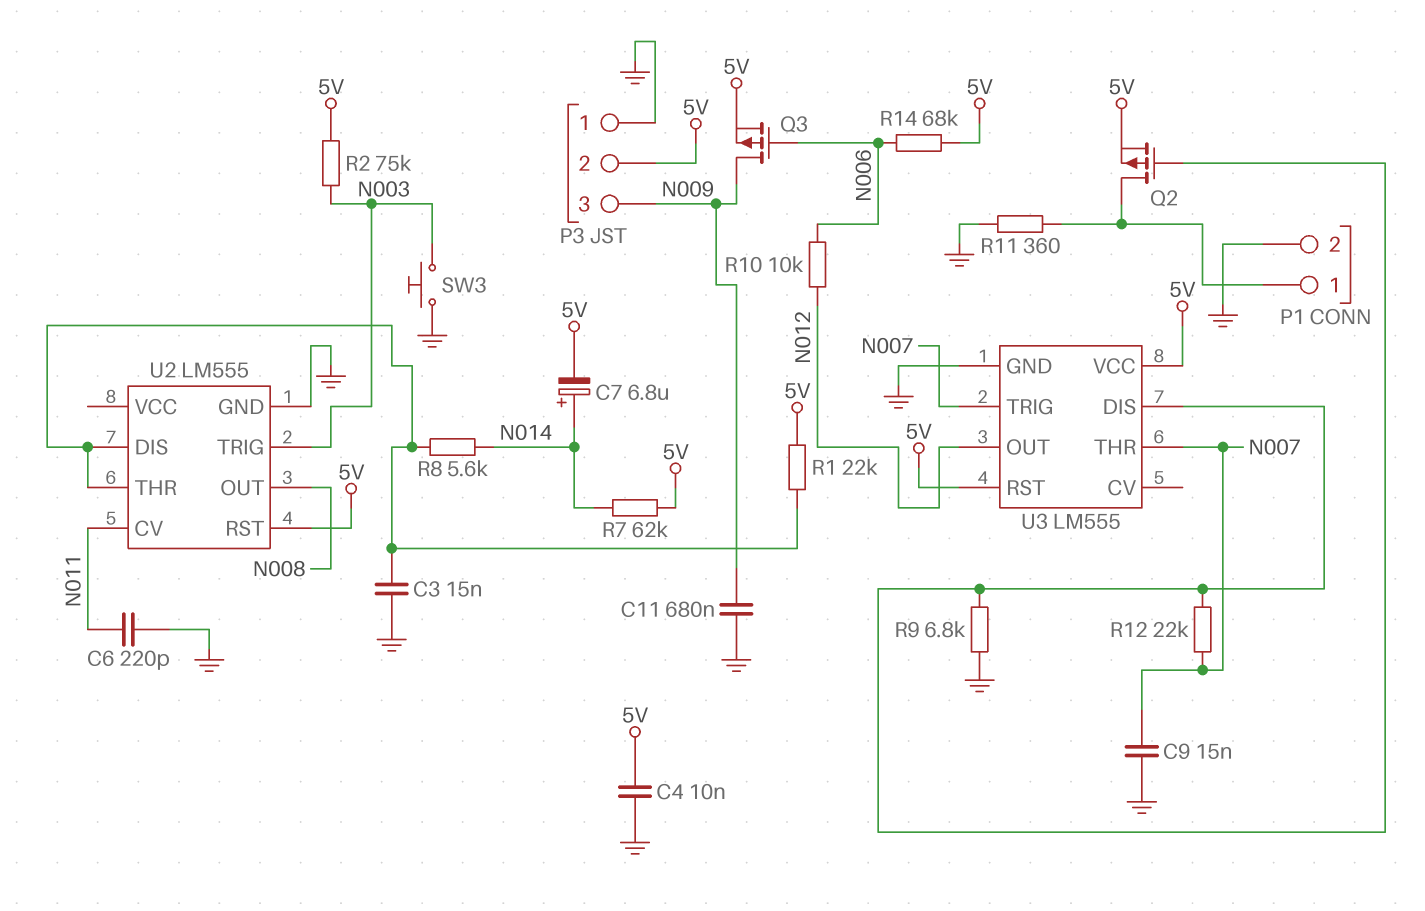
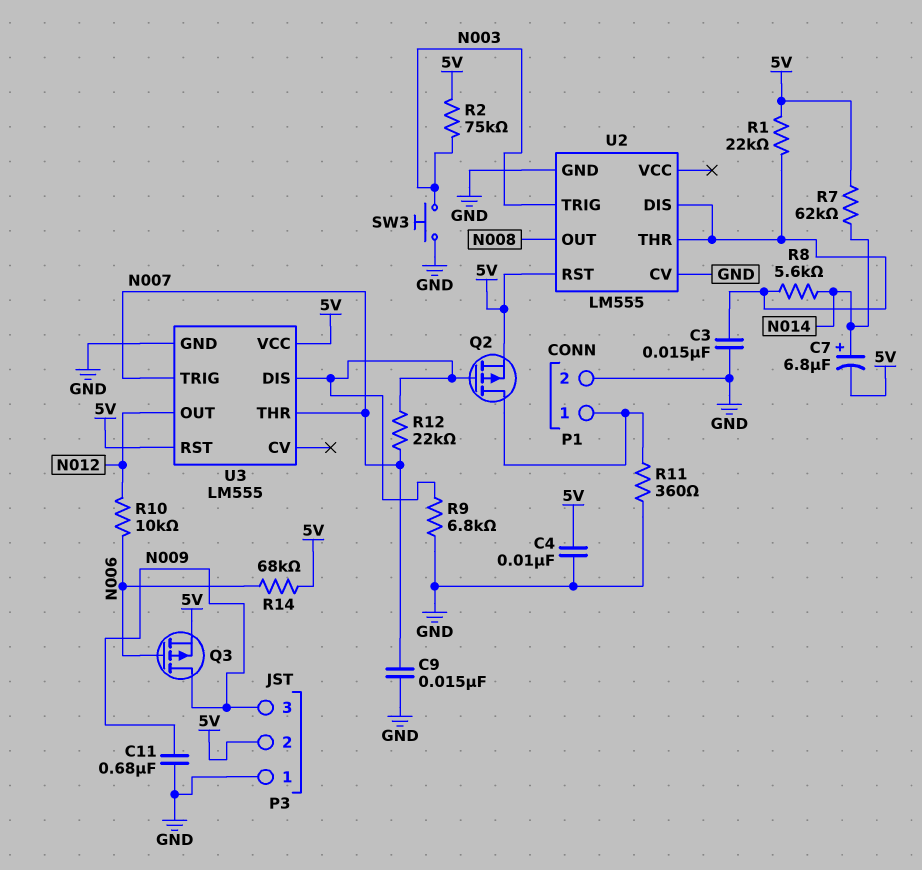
C6: 220pF (GND, N011) -> none
U2 pin CV: N011 -> GND

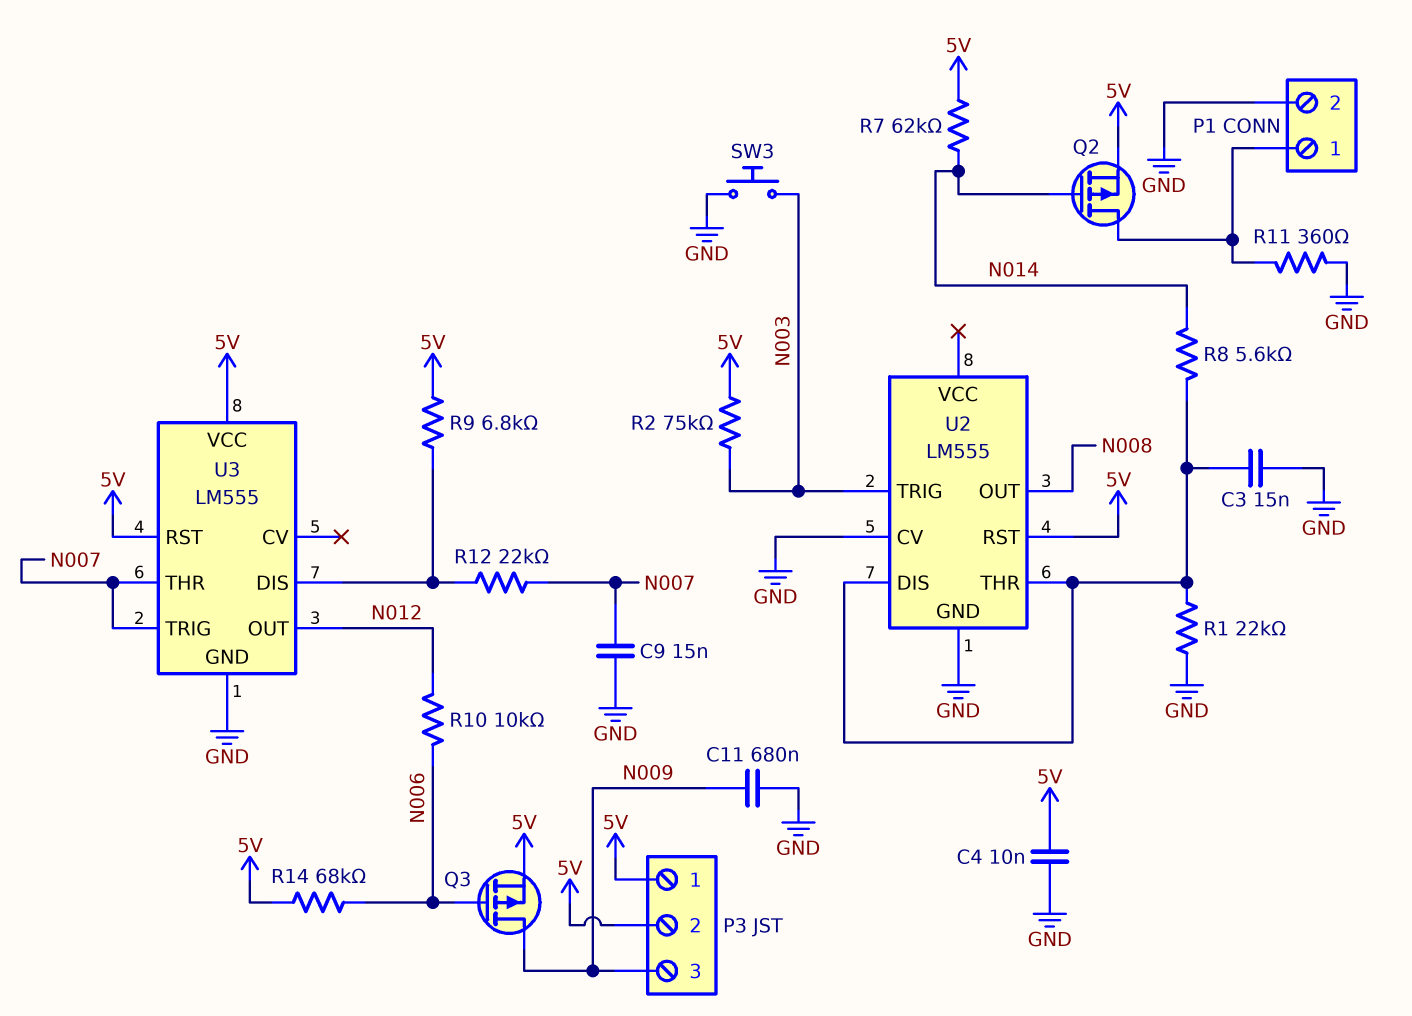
C7: 6.8uF (plus N014, minus 5V) -> none
P3 pin 1: GND -> 5V
Q2: PMOS (G U3/DIS, D P1/1, S 5V) -> PMOS (G N014, D P1/1, S 5V)
R1: 22k (5V, U2/DIS) -> 22k (GND, U2/DIS)
R9: 6.8k (GND, U3/DIS) -> 6.8k (5V, U3/DIS)

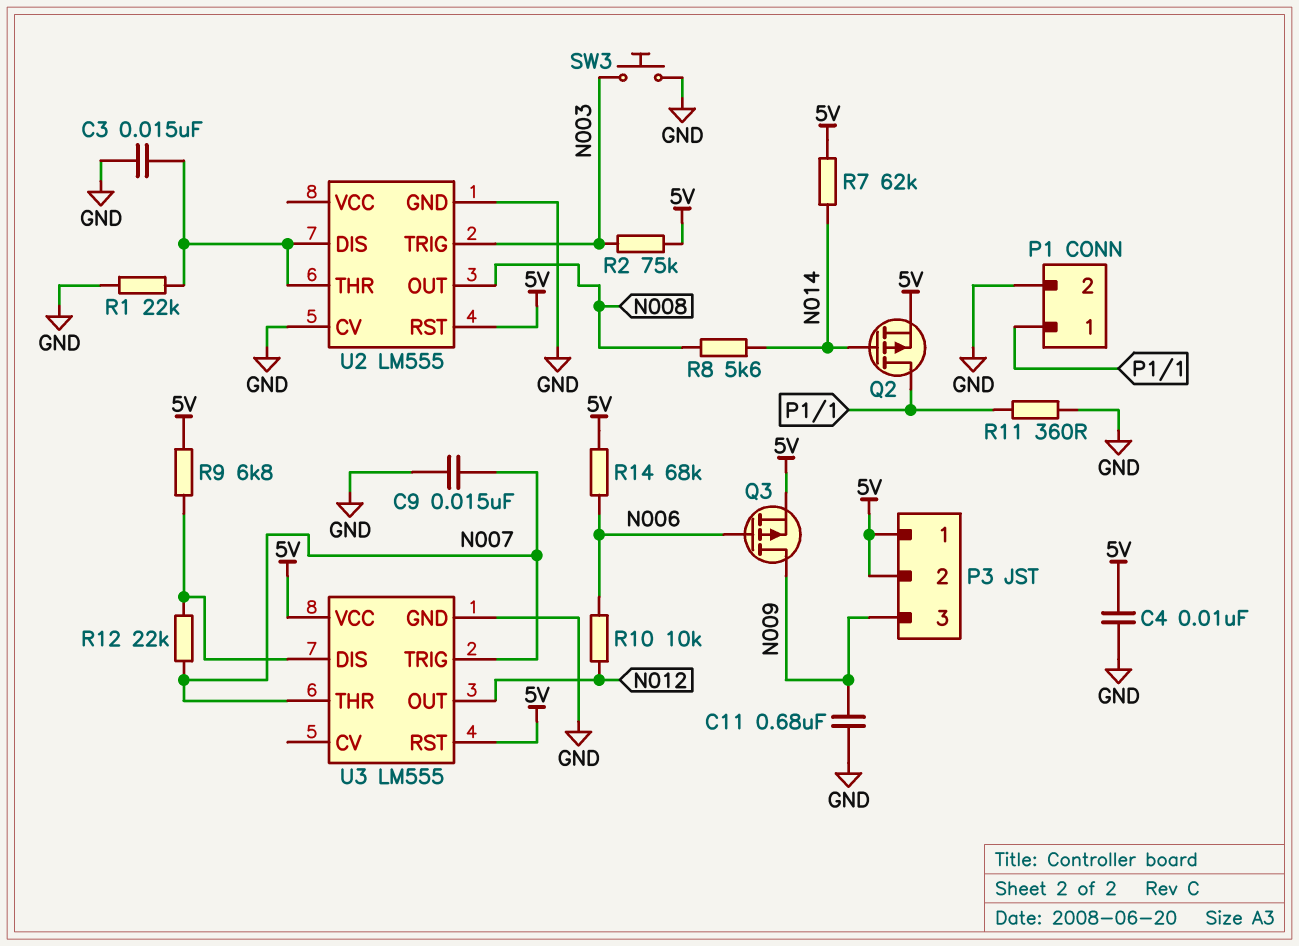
R8: 5.6k (N014, U2/DIS) -> 5.6k (N008, N014)

